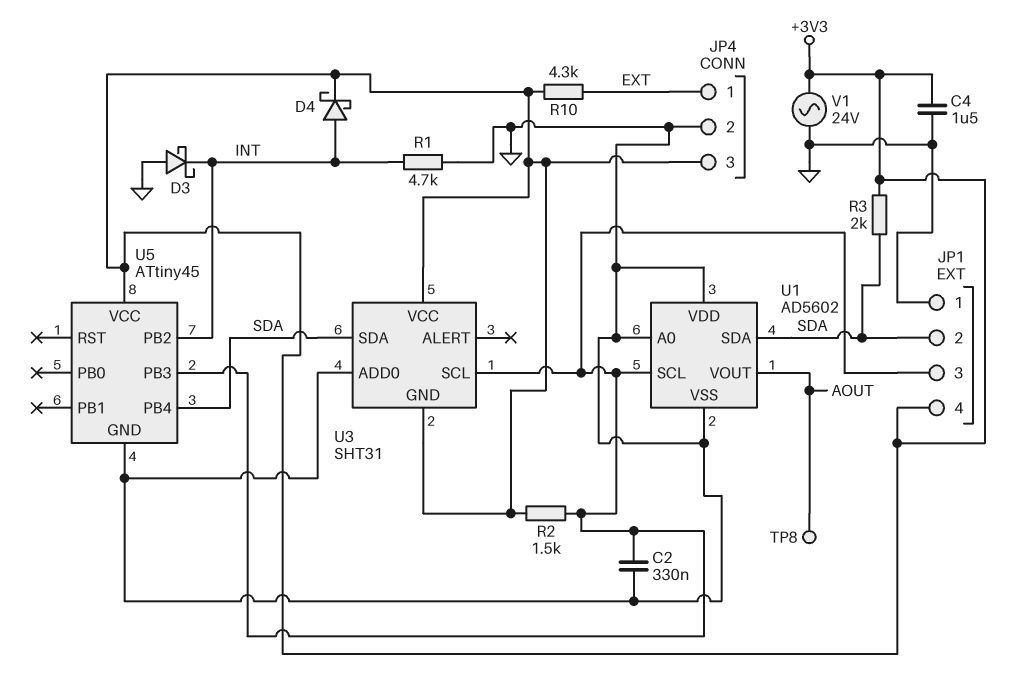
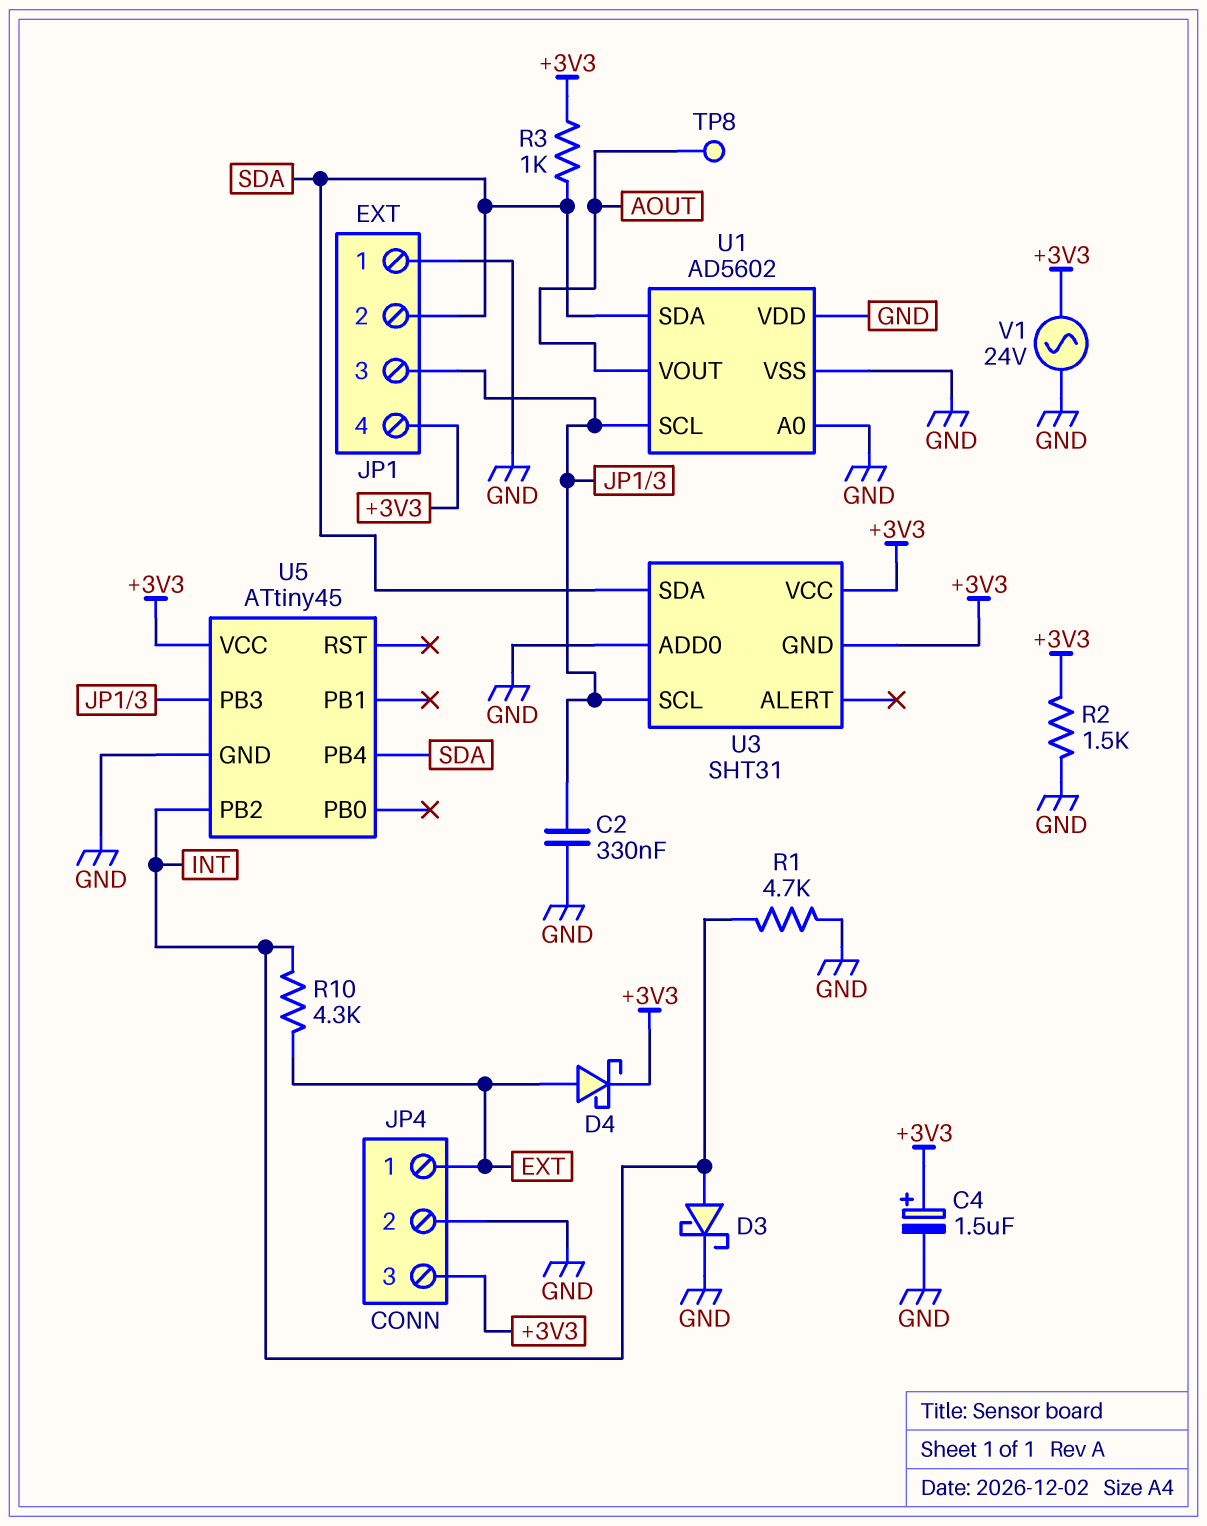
C4: 1.5uF (+3V3, GND) -> 1.5uF (plus +3V3, minus GND)
D3: schottky (A GND, K INT) -> schottky (A INT, K GND)
D4: schottky (A INT, K +3V3) -> schottky (A EXT, K +3V3)
R2: 1.5k (+3V3, JP1/3) -> 1.5k (+3V3, GND)
R3: 2k (+3V3, SDA) -> 1k (+3V3, SDA)
R10: 4.3k (+3V3, EXT) -> 4.3k (EXT, INT)

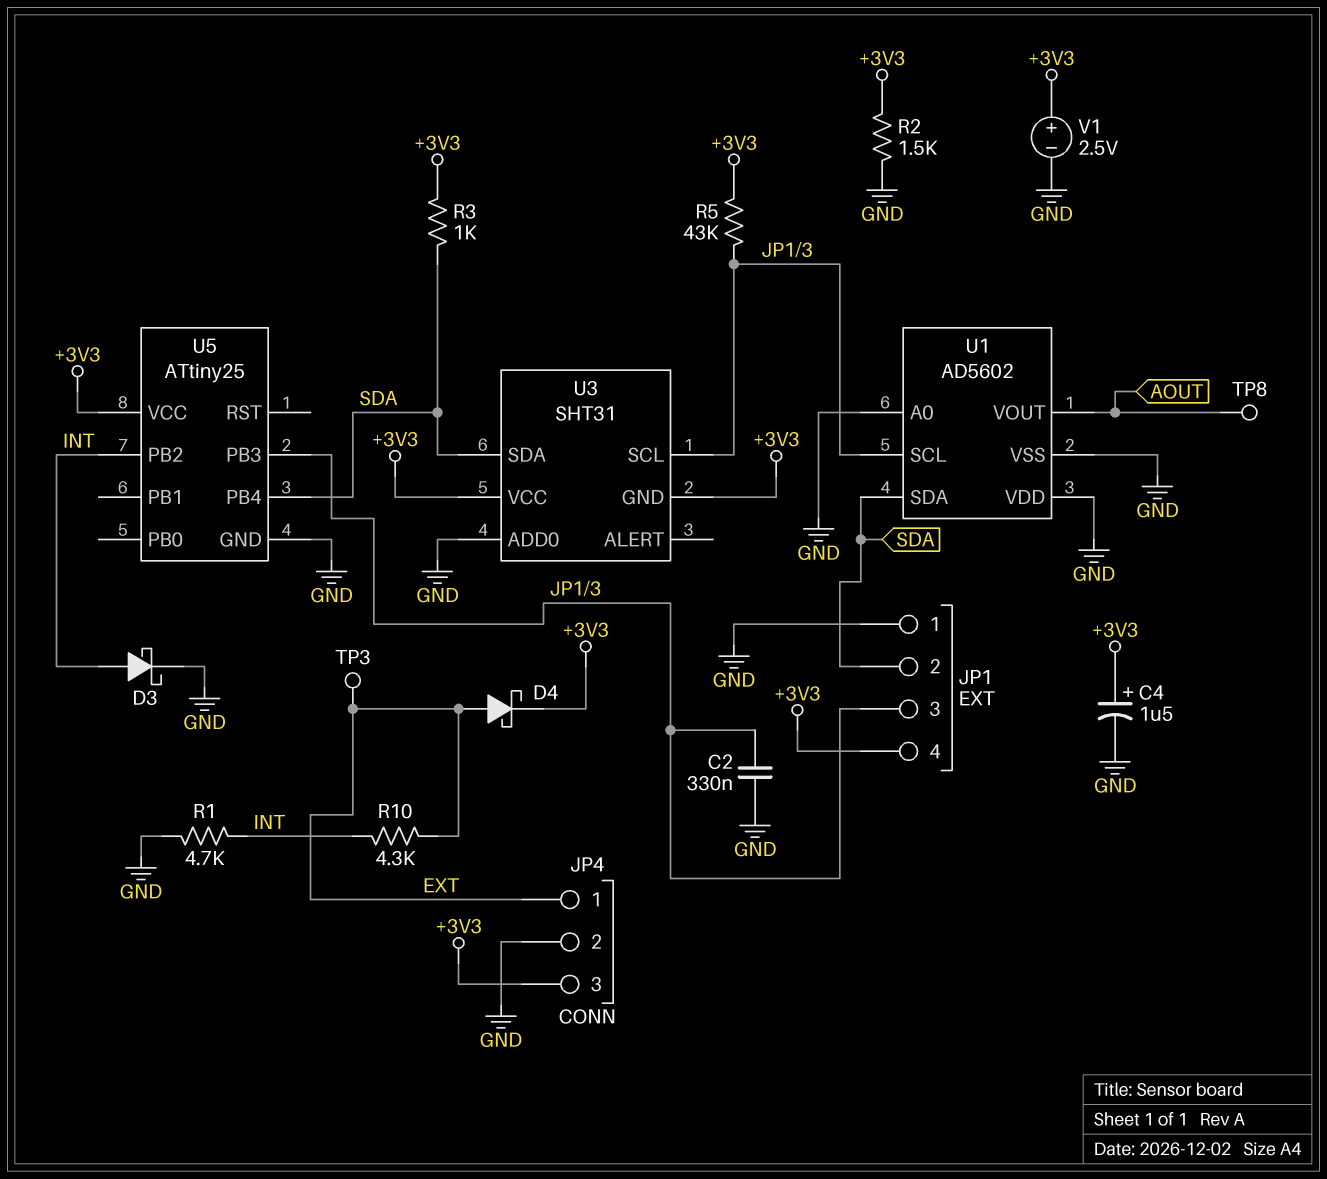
R5: none -> 43k (+3V3, JP1/3)
TP3: none -> test point (EXT)
U5: ATtiny45 -> ATtiny25
V1: AC 24V (+3V3, GND) -> 2.5V (plus +3V3, minus GND)

